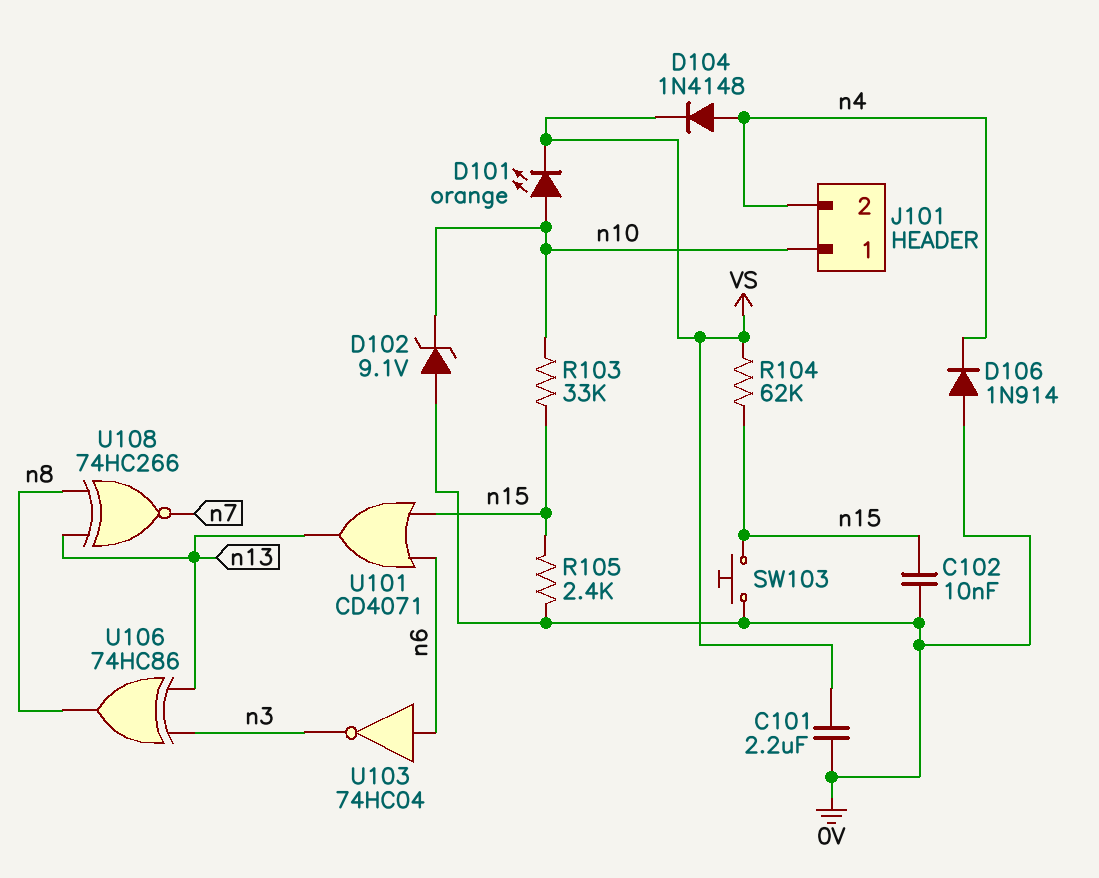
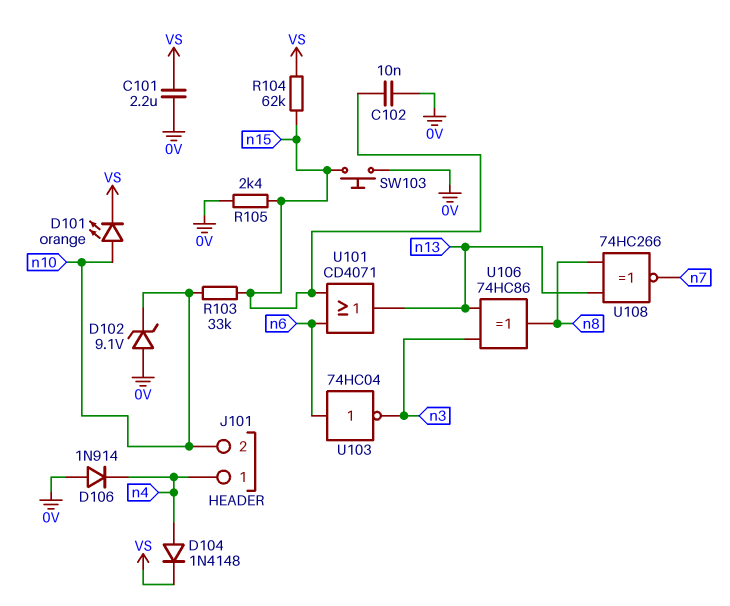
J101 pin 1: n10 -> n4
J101 pin 2: n4 -> n10

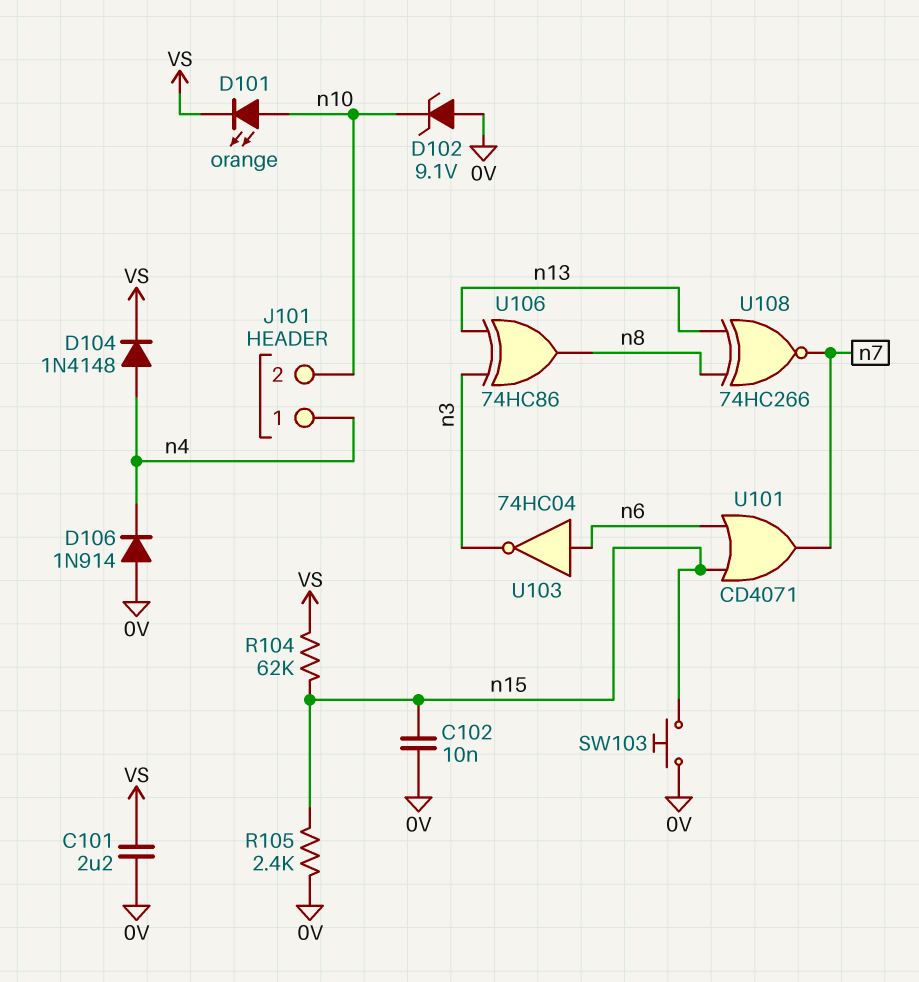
R103: 33k (n10, n15) -> none
U101: OR CD4071 (in n6, in n15, out n13) -> OR CD4071 (in n6, in n15, out n7)

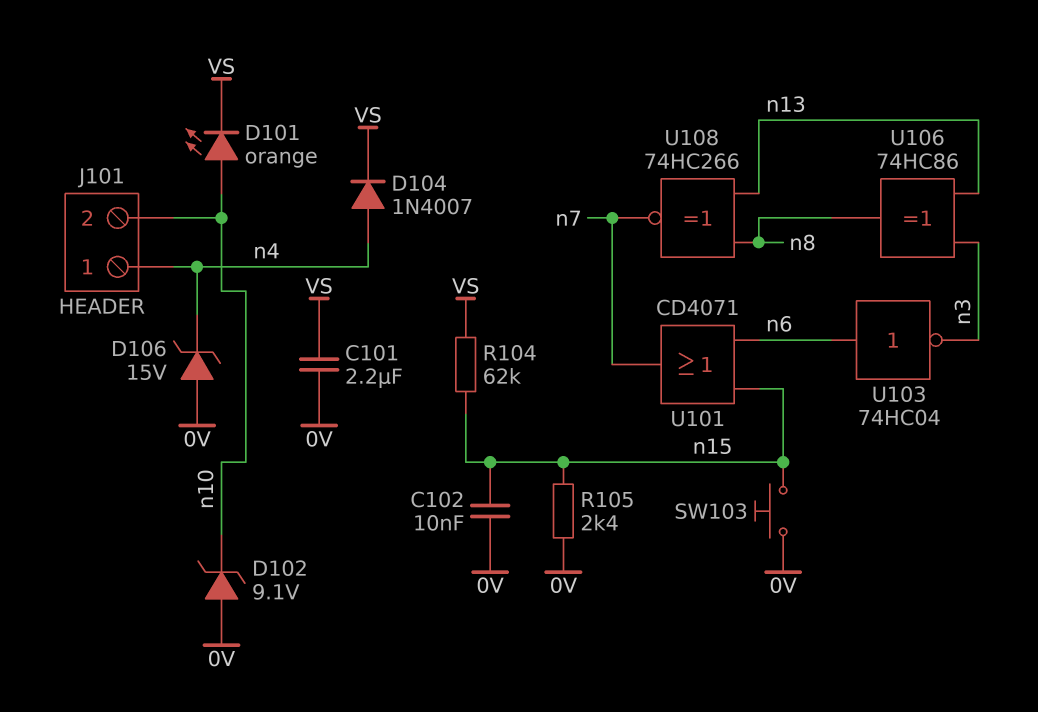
D104: diode 1N4148 (A n4, K VS) -> diode 1N4007 (A n4, K VS)
D106: diode 1N914 (A 0V, K n4) -> zener 15V (A 0V, K n4)

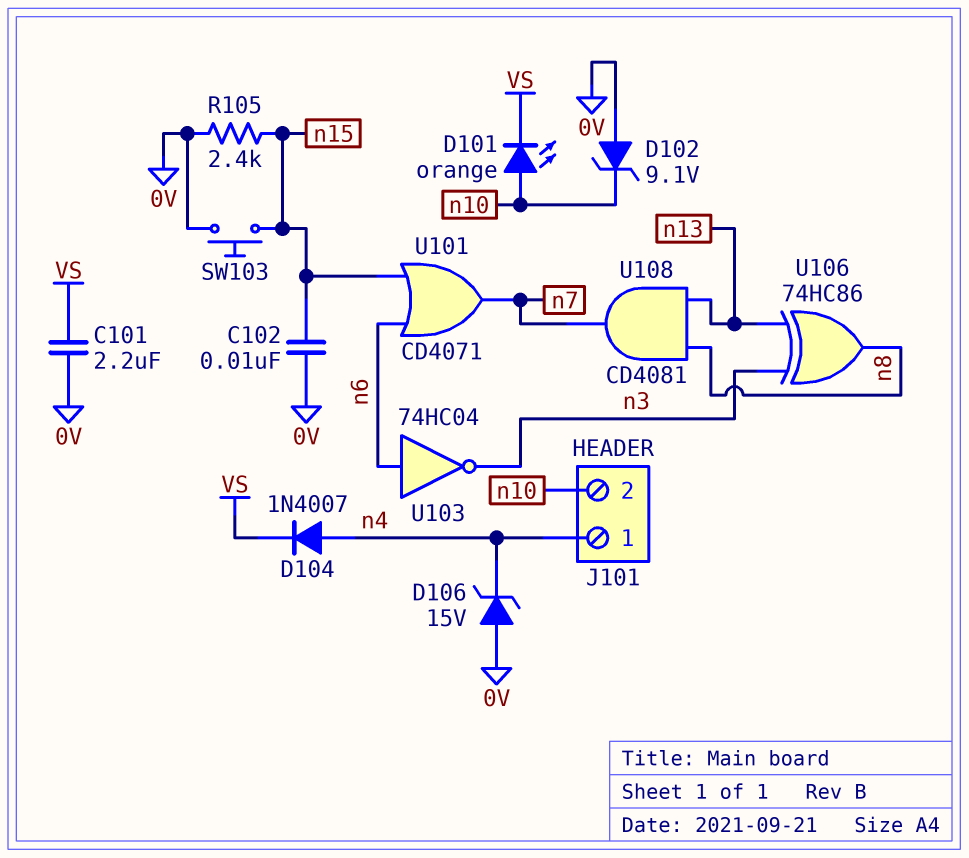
R104: 62k (VS, n15) -> none
U108: XNOR 74HC266 (in n8, in n13, out n7) -> AND CD4081 (in n8, in n13, out n7)

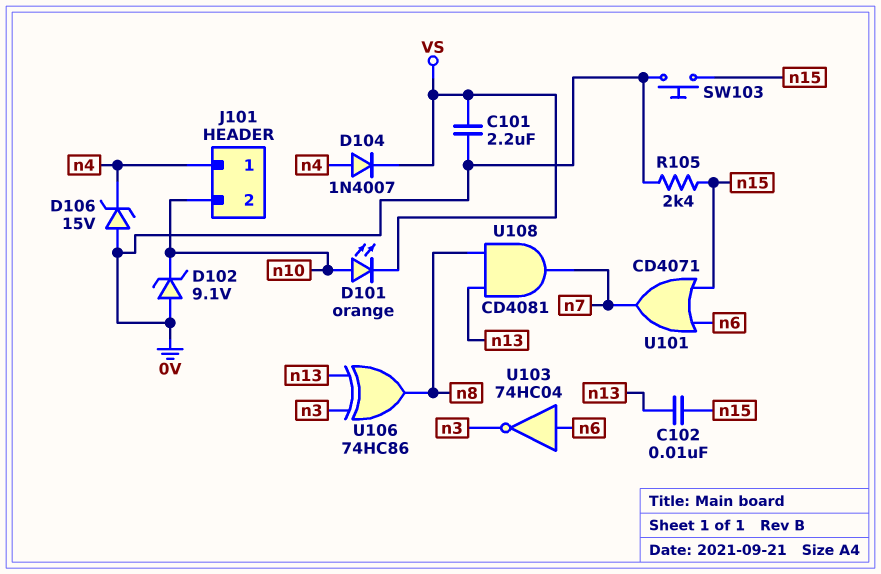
C102: 10nF (0V, n15) -> 10nF (n13, n15)

